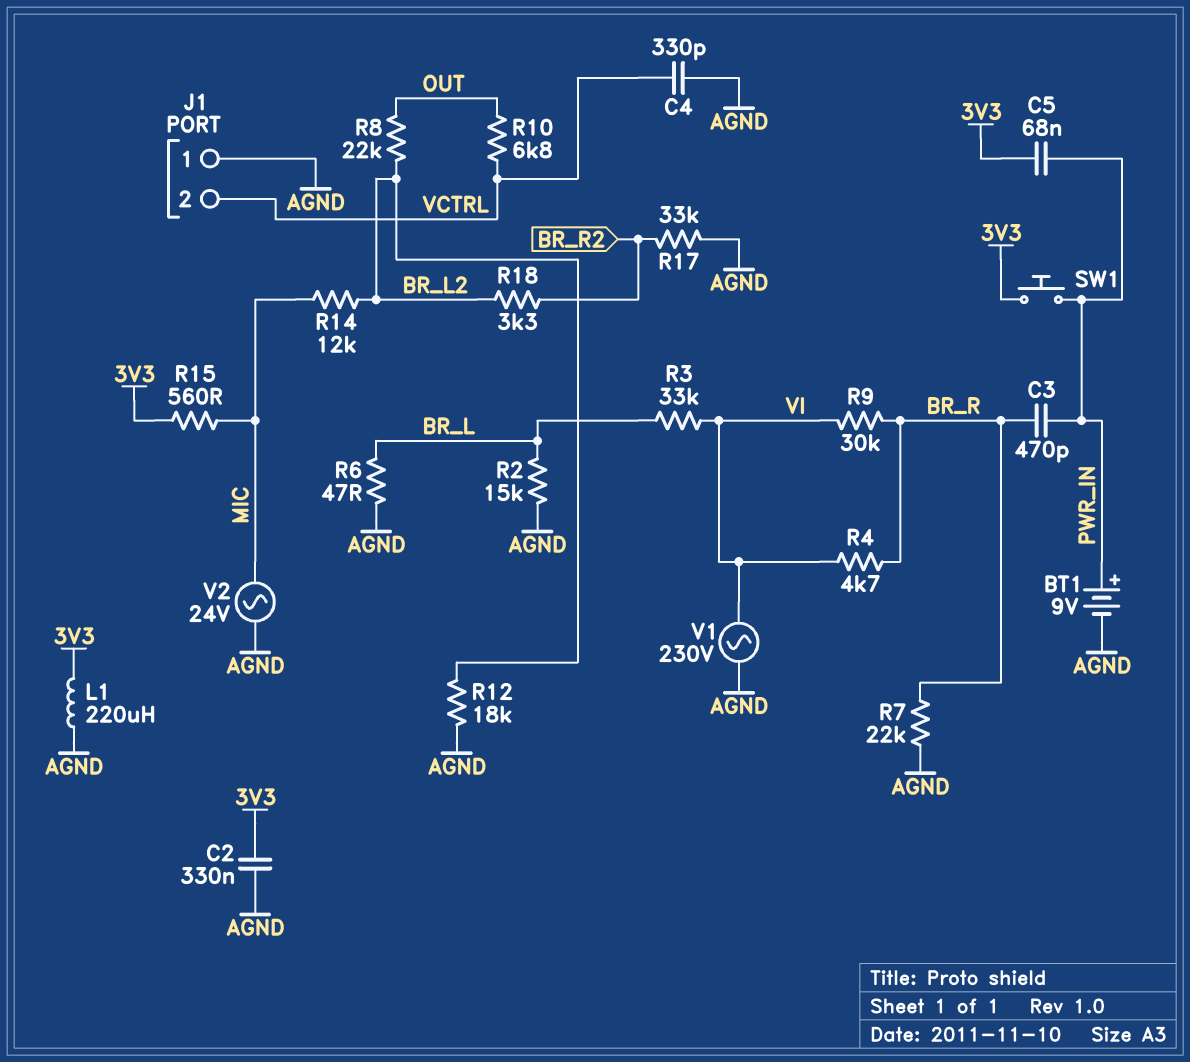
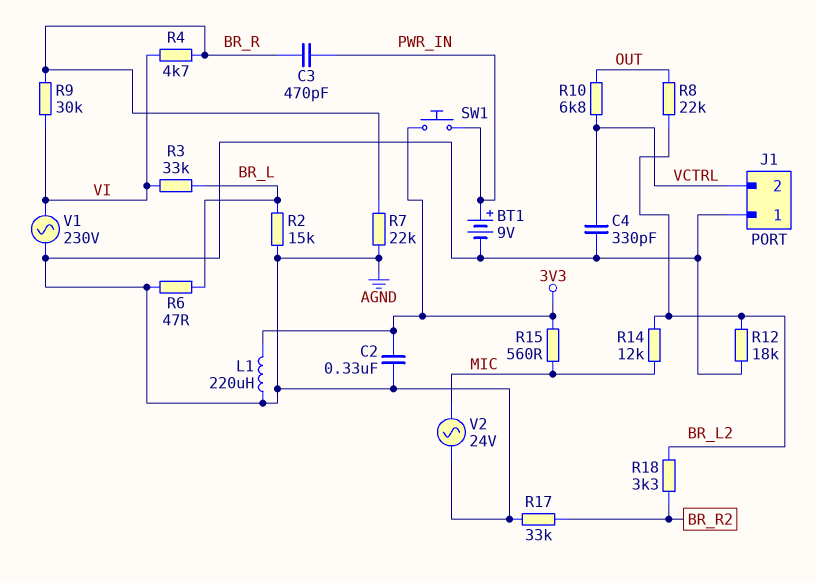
C5: 68nF (3V3, PWR_IN) -> none

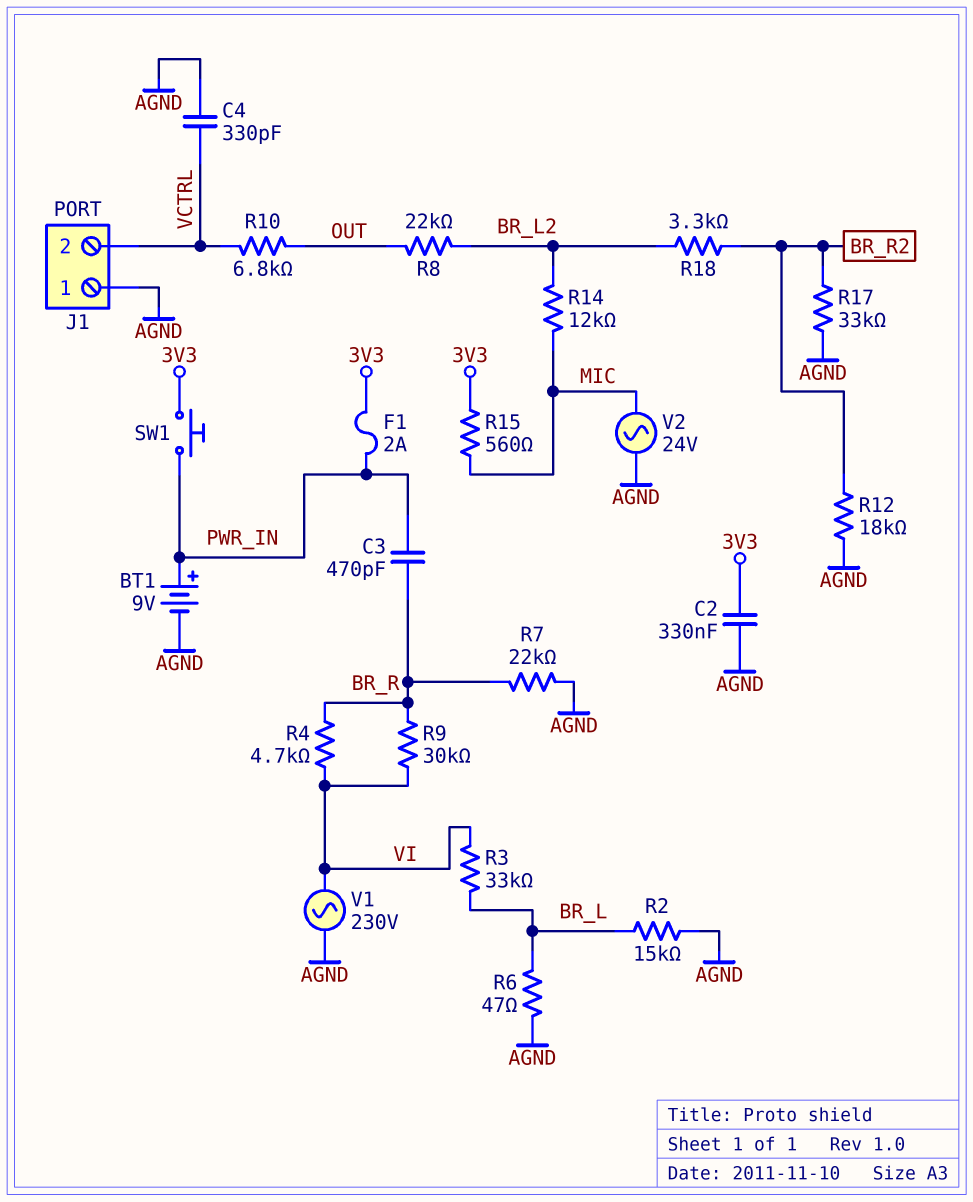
F1: none -> 2A (3V3, PWR_IN)
L1: 220uH (3V3, AGND) -> none
R12: 18k (AGND, BR_L2) -> 18k (AGND, BR_R2)

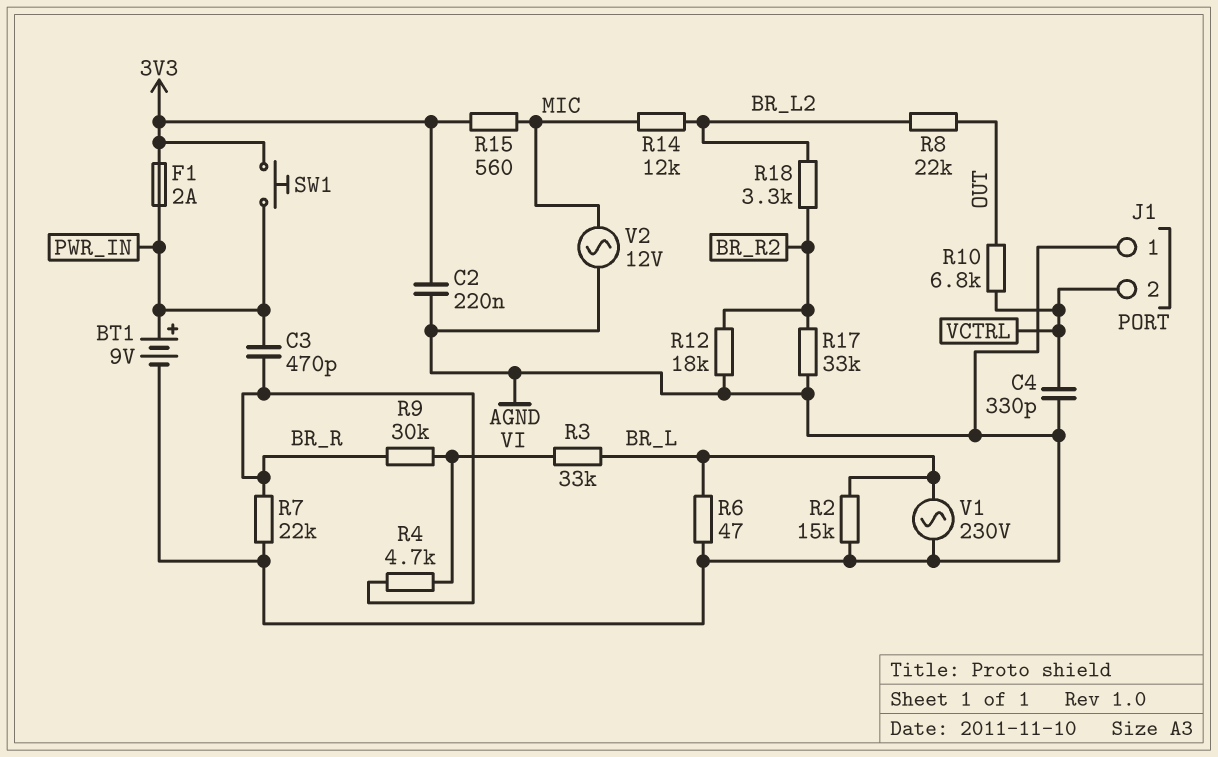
C2: 330nF (3V3, AGND) -> 220nF (3V3, AGND)
V1: AC 230V (AGND, VI) -> AC 230V (AGND, BR_L)
V2: AC 24V (AGND, MIC) -> AC 12V (AGND, MIC)

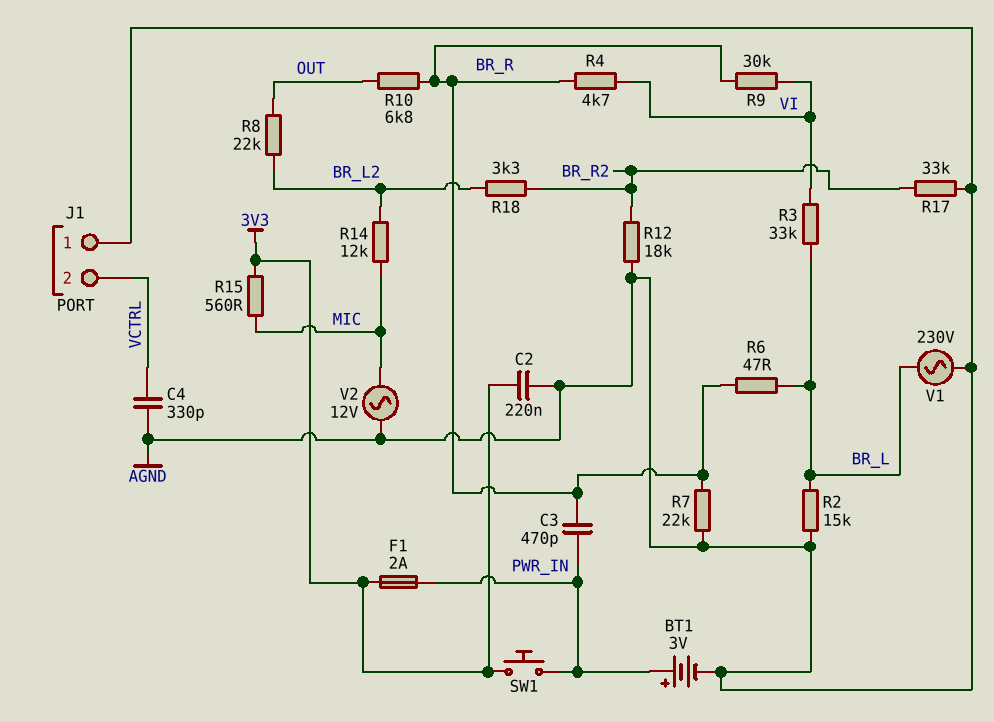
BT1: 9V (plus PWR_IN, minus AGND) -> 3V (plus PWR_IN, minus AGND)
R6: 47 (AGND, BR_L) -> 47 (BR_L, BR_R)
R10: 6.8k (OUT, VCTRL) -> 6.8k (BR_R, OUT)

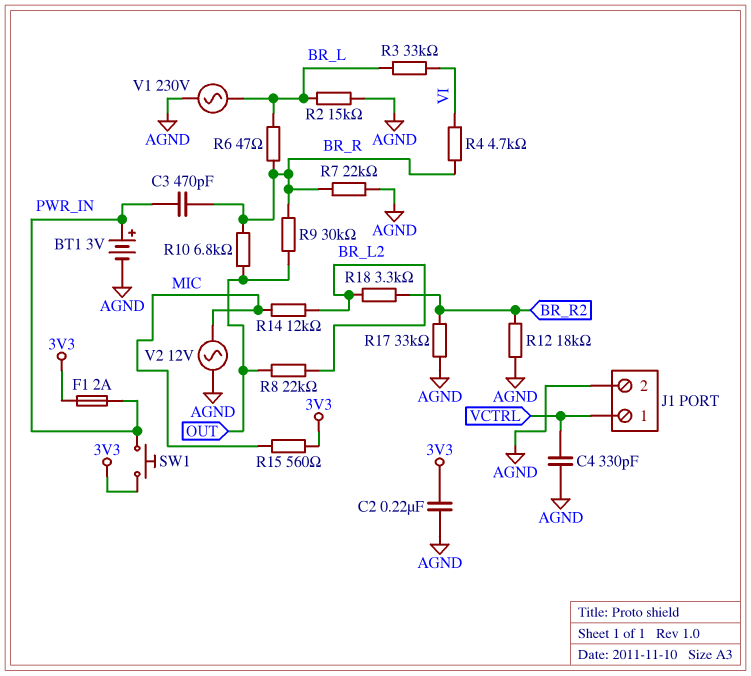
J1 pin 1: AGND -> VCTRL
J1 pin 2: VCTRL -> AGND
R9: 30k (BR_R, VI) -> 30k (BR_R, OUT)

